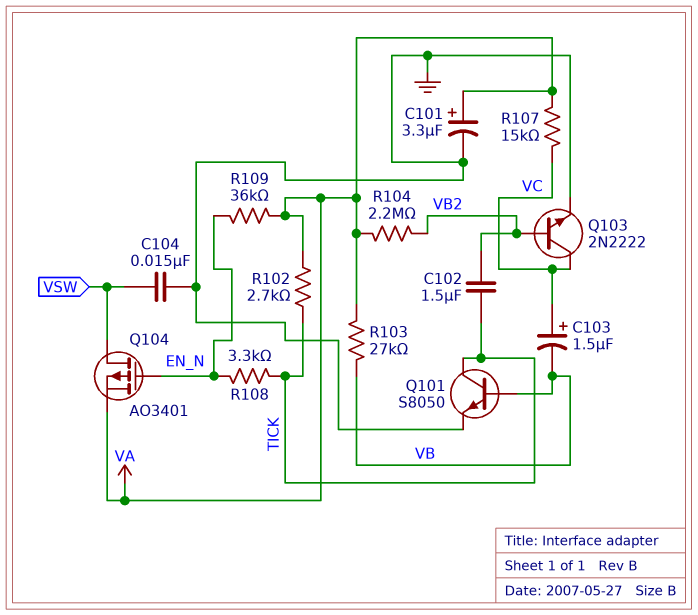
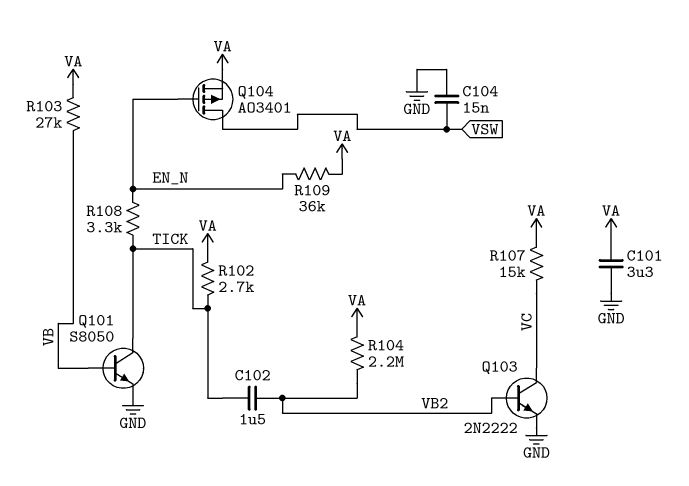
C101: 3.3uF (plus VA, minus GND) -> 3.3uF (GND, VA)
C103: 1.5uF (plus VC, minus VB) -> none

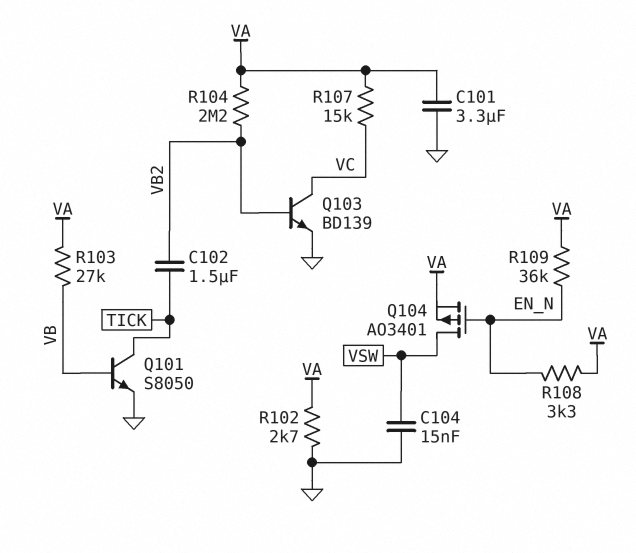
Q103: NPN 2N2222 (B VB2, C VC, E GND) -> NPN BD139 (B VB2, C VC, E GND)
R102: 2.7k (TICK, VA) -> 2.7k (GND, VA)
R108: 3.3k (EN_N, TICK) -> 3.3k (EN_N, VA)

